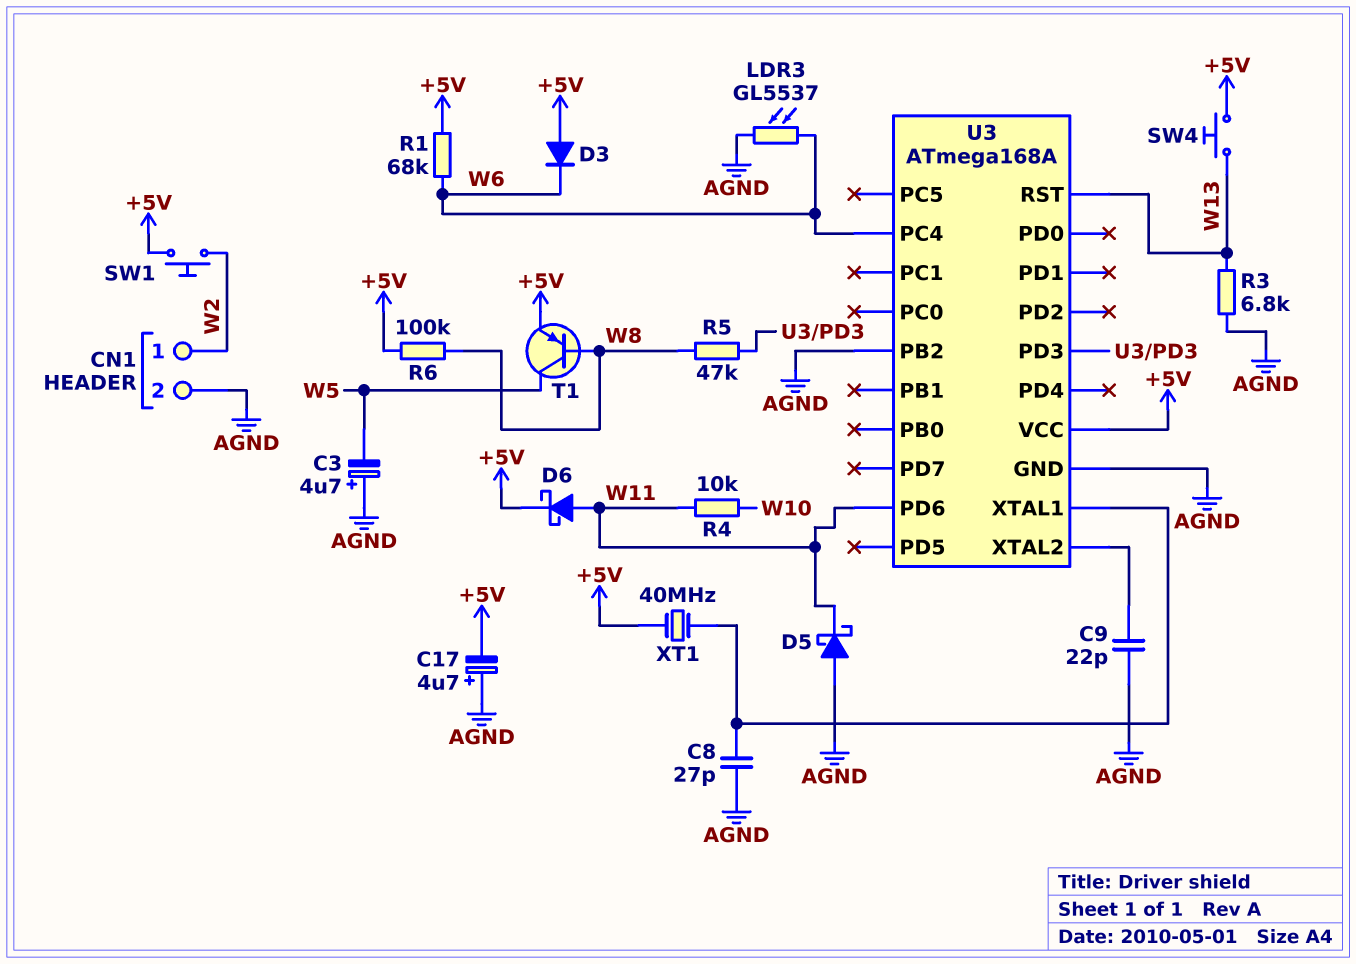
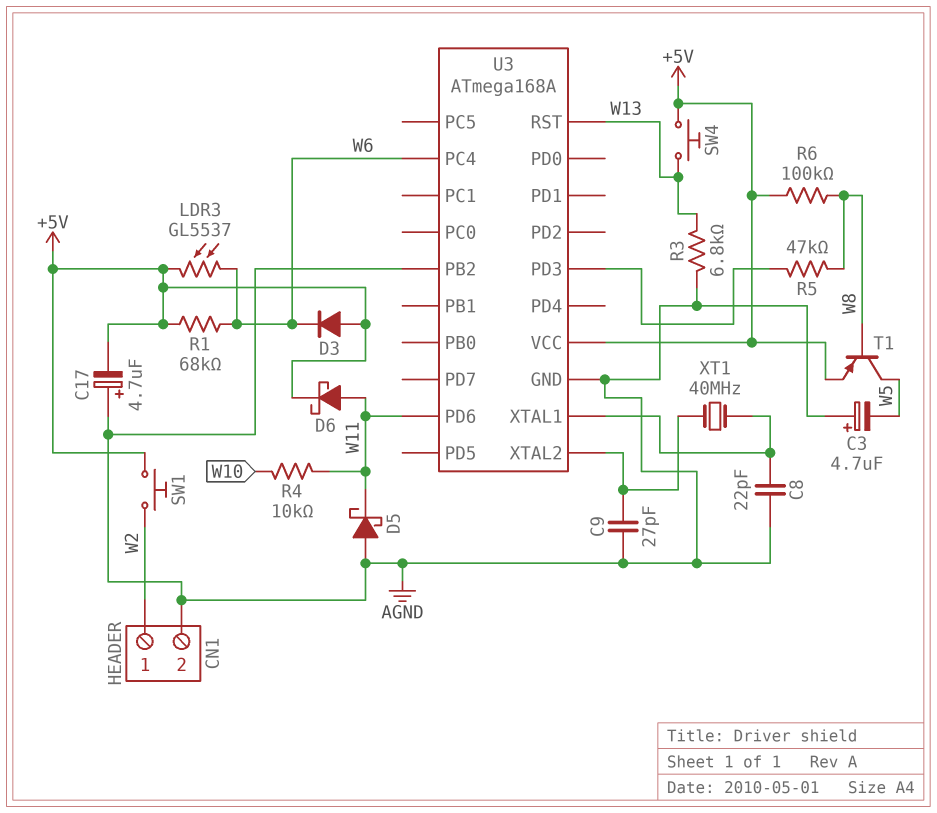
C8: 27pF (AGND, U3/XTAL1) -> 22pF (AGND, U3/XTAL1)
C9: 22pF (AGND, U3/XTAL2) -> 27pF (AGND, U3/XTAL2)
LDR3: GL5537 (AGND, W6) -> GL5537 (+5V, W6)
XT1: 40MHz (+5V, U3/XTAL1) -> 40MHz (U3/XTAL1, U3/XTAL2)

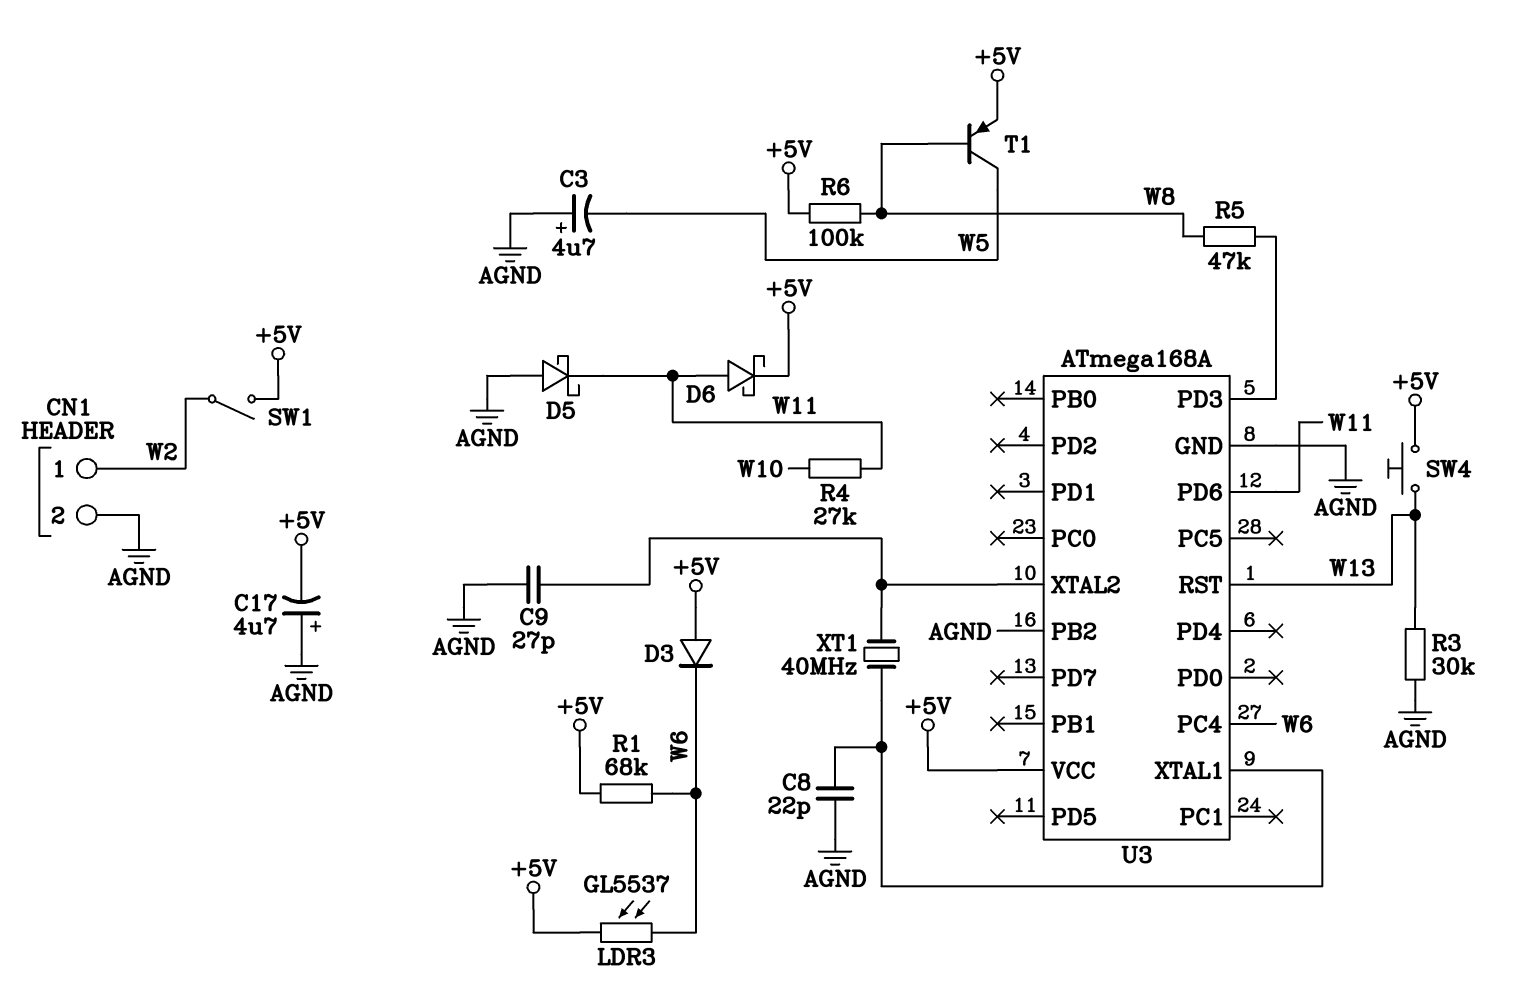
R3: 6.8k (AGND, W13) -> 30k (AGND, W13)
R4: 10k (W10, W11) -> 27k (W10, W11)
SW1: button (+5V, W2) -> switch (+5V, W2)

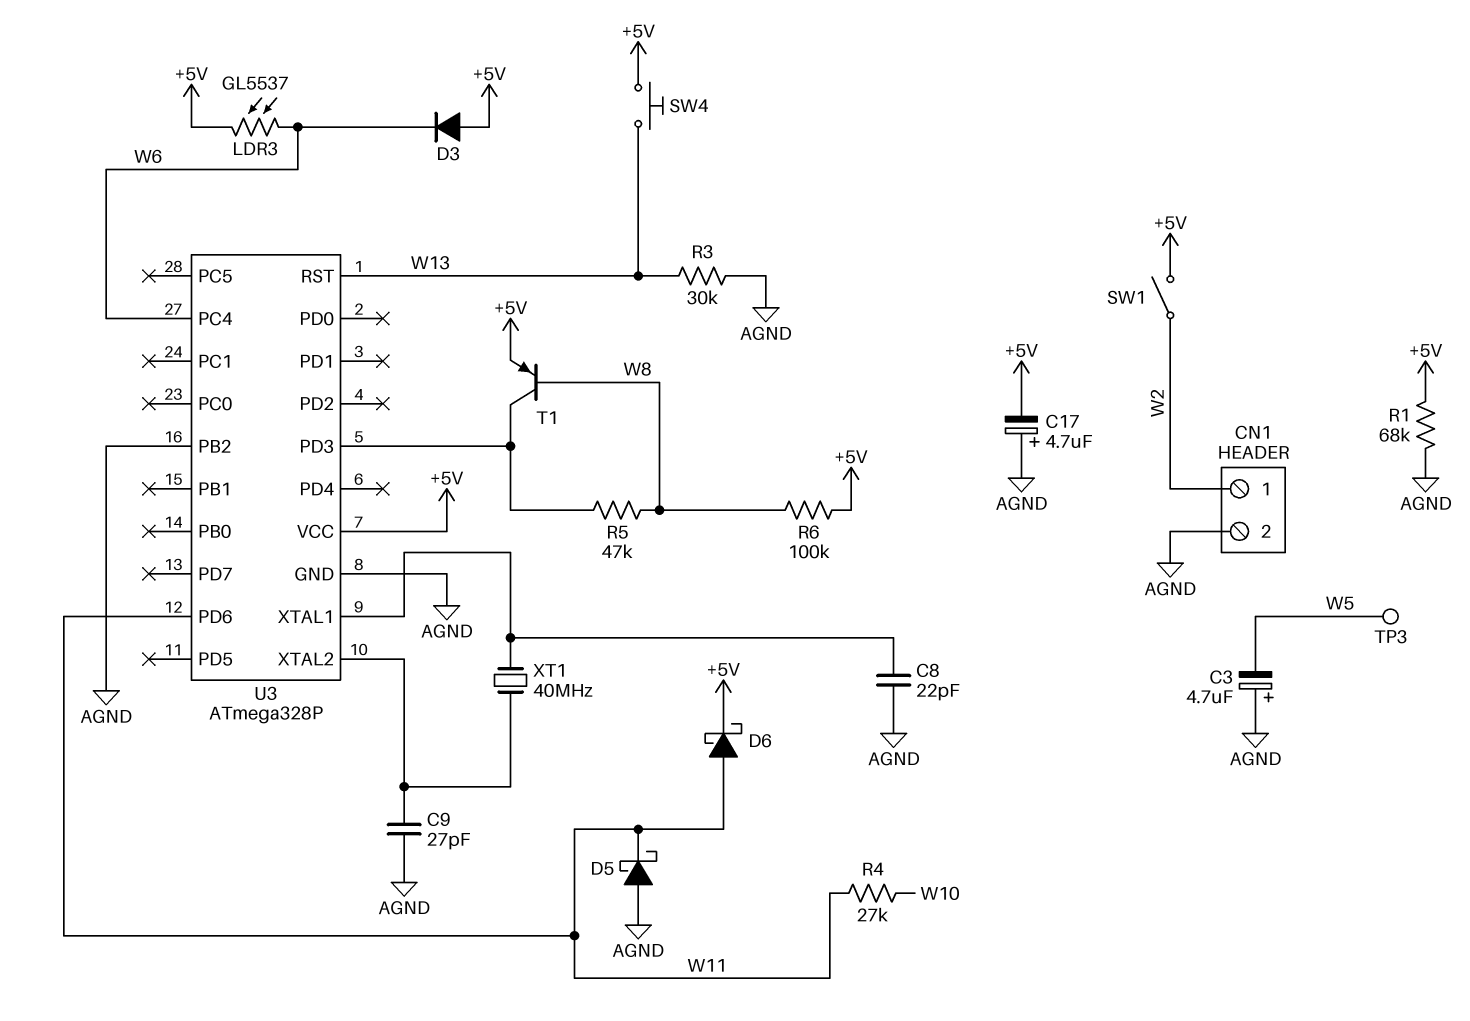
R1: 68k (+5V, W6) -> 68k (+5V, AGND)
T1: PNP (B W8, C W5, E +5V) -> PNP (B W8, C U3/PD3, E +5V)
TP3: none -> test point (W5)
U3: ATmega168A -> ATmega328P

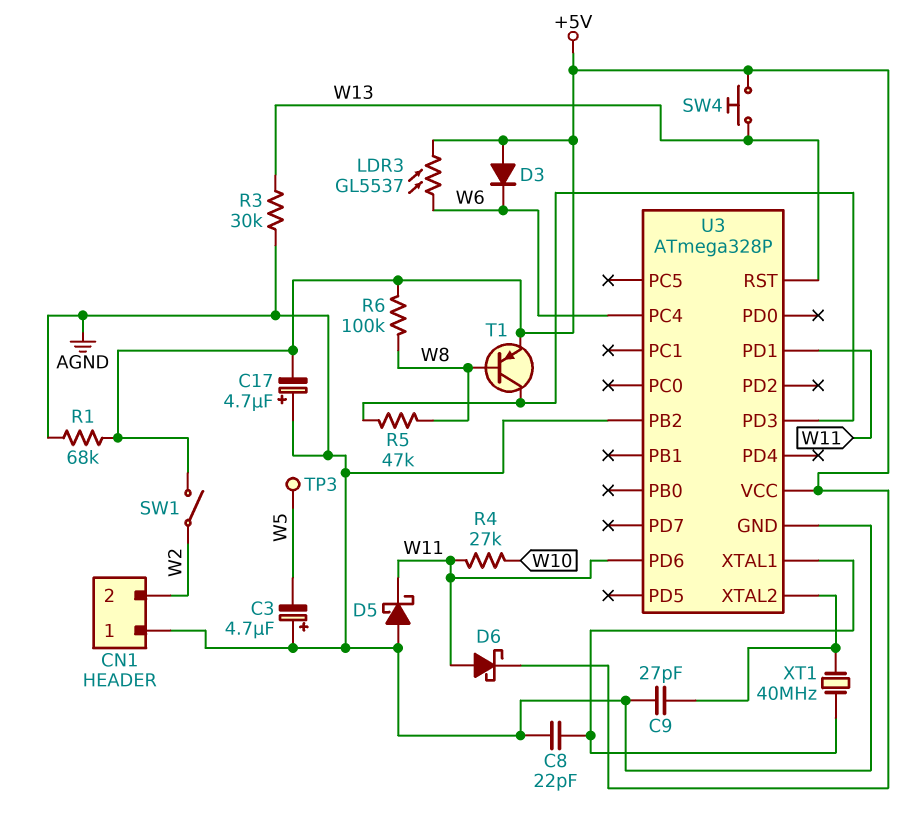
CN1 pin 1: W2 -> AGND
CN1 pin 2: AGND -> W2
U3 pin PD1: none -> W11

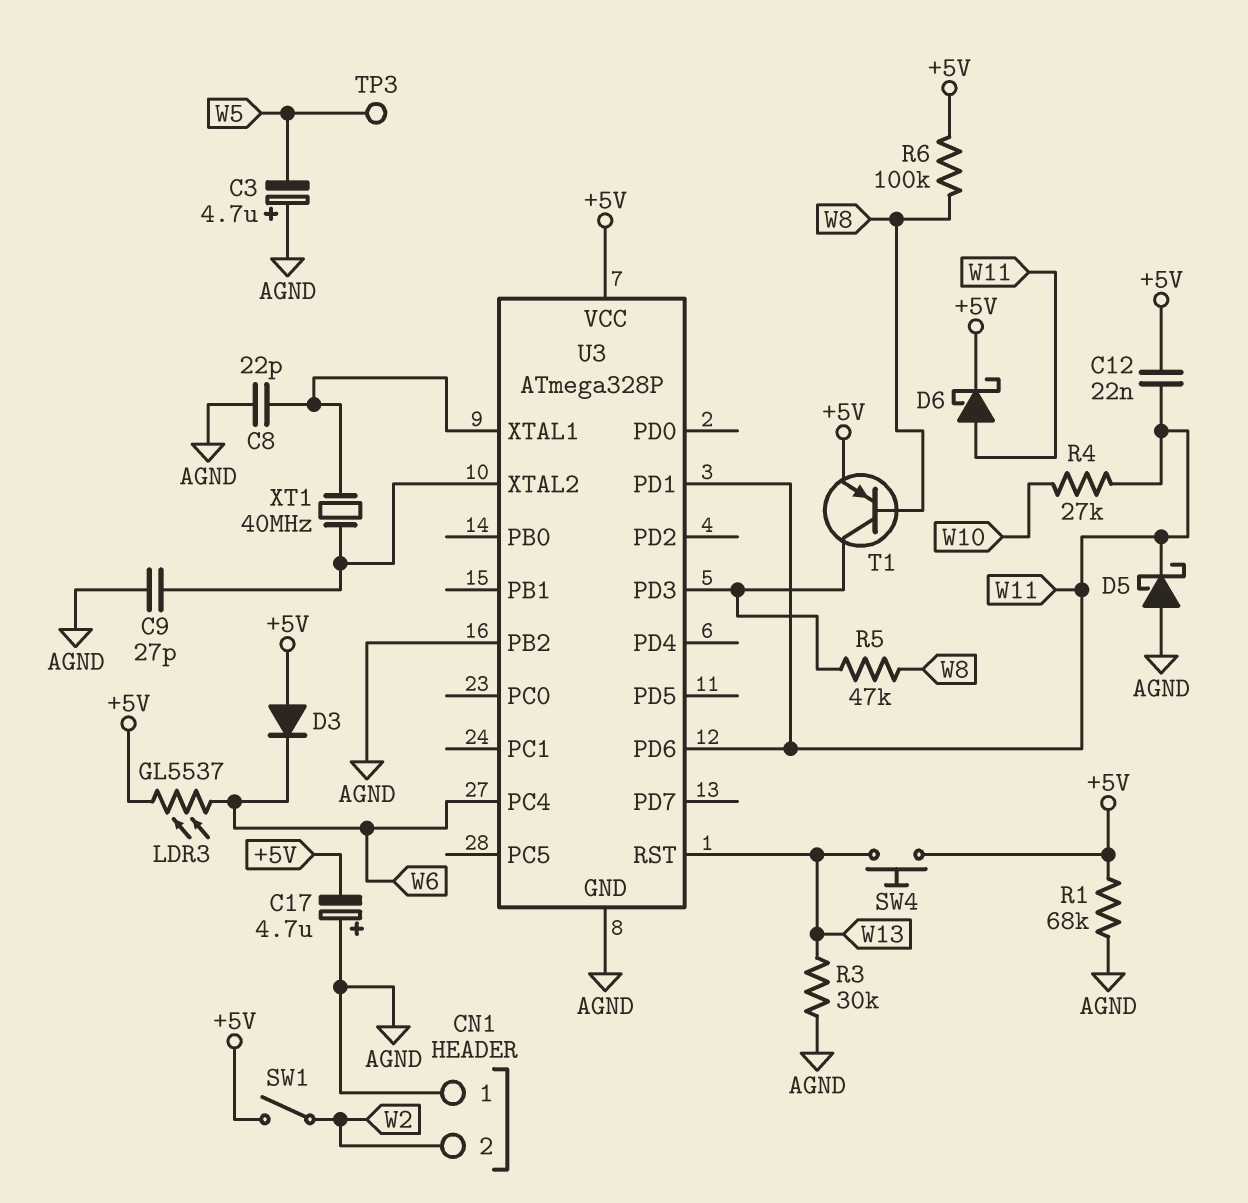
C12: none -> 22nF (+5V, W11)

